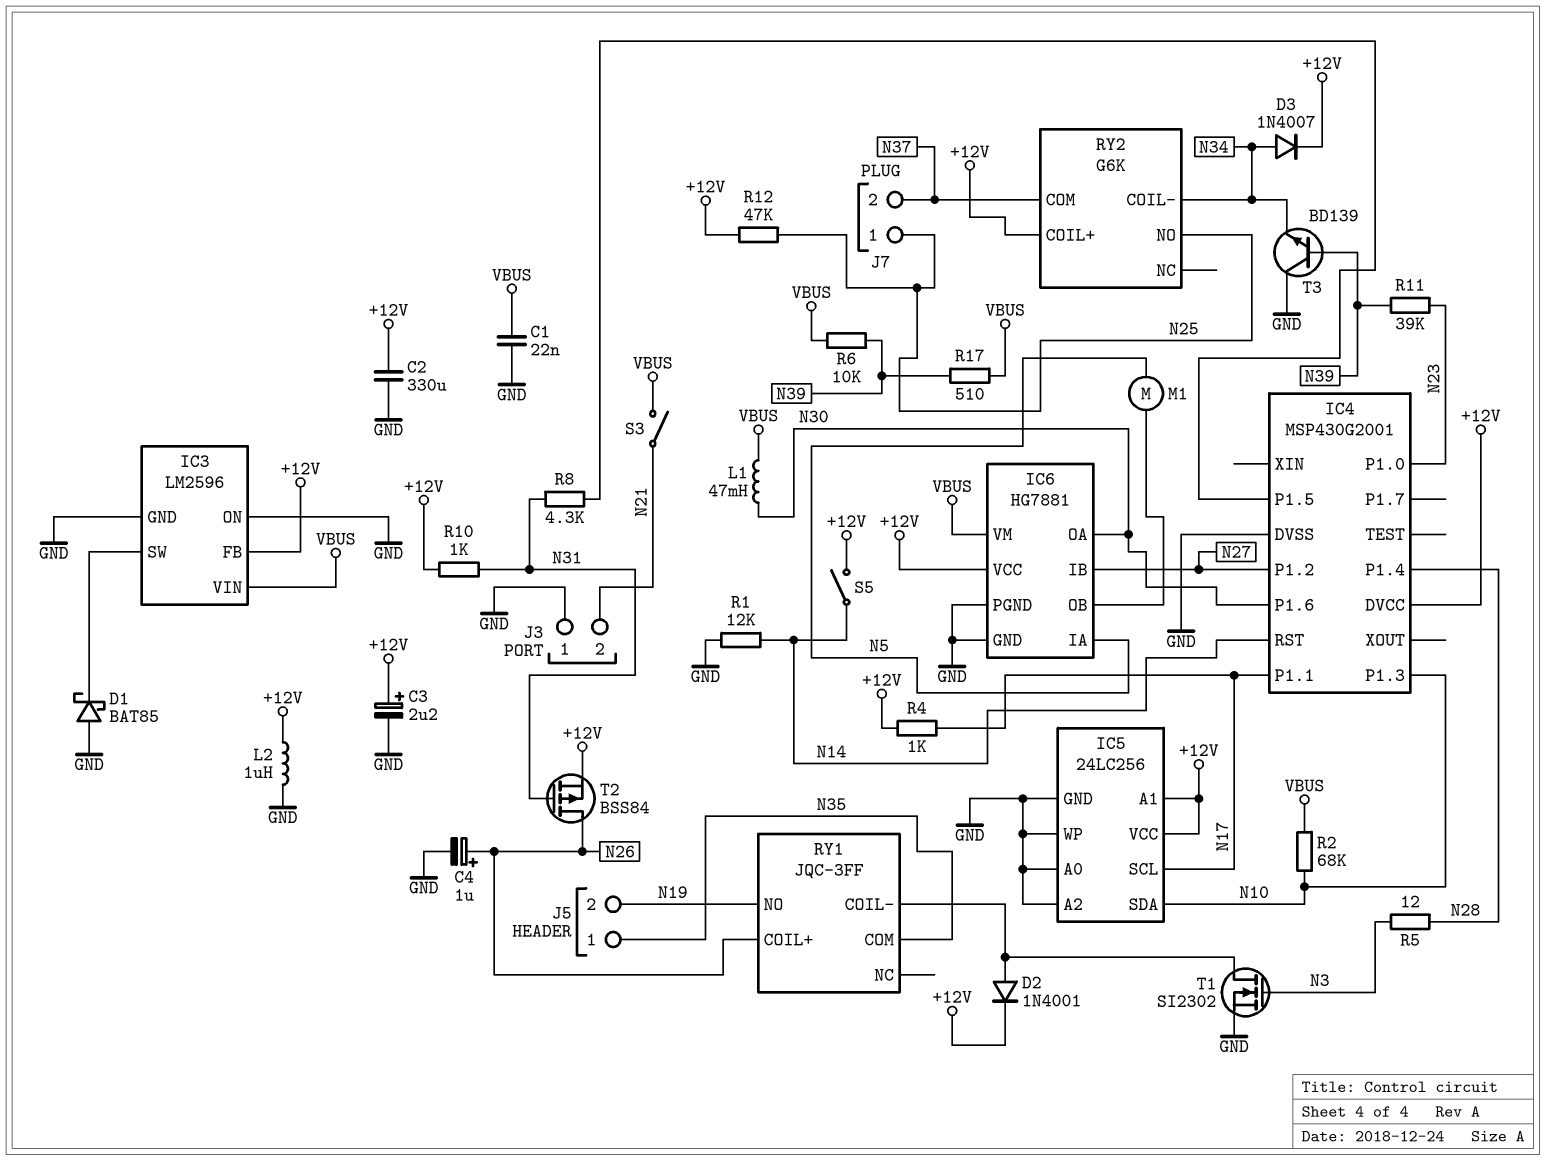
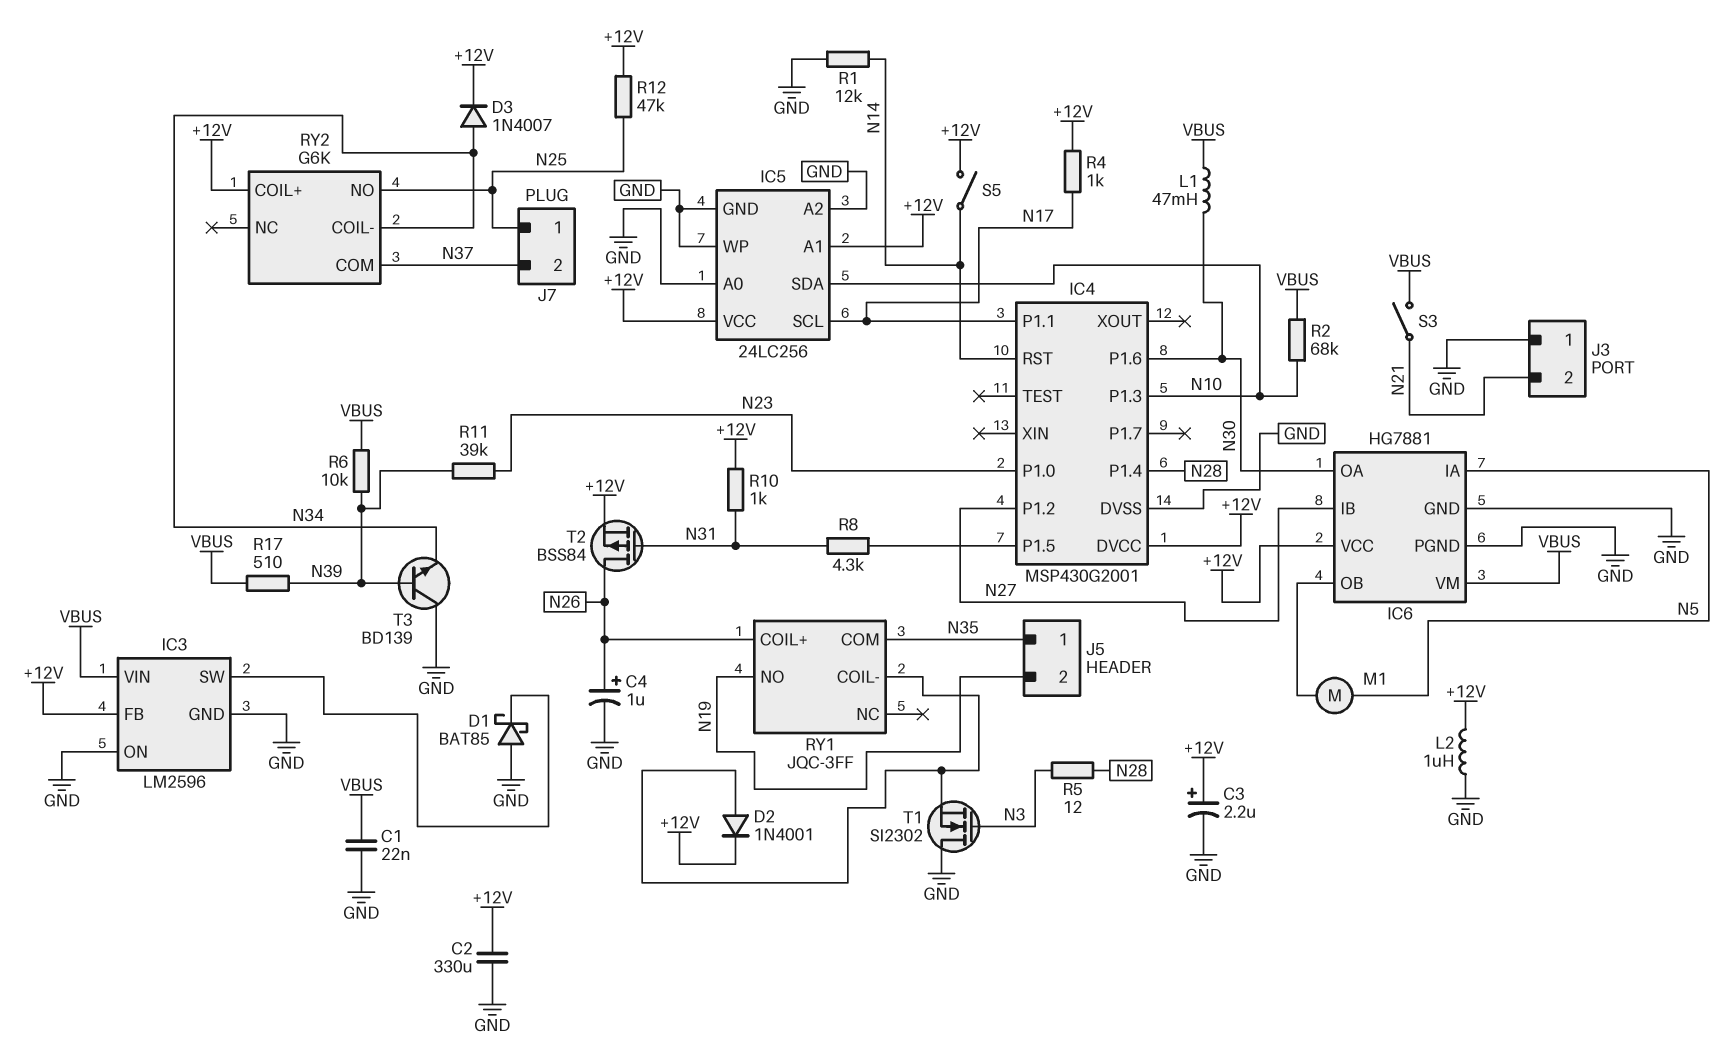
T1: NMOS SI2302 (G N3, D RY1/COIL-, S GND) -> NMOS SI2302 (G N3, D GND, S RY1/COIL-)

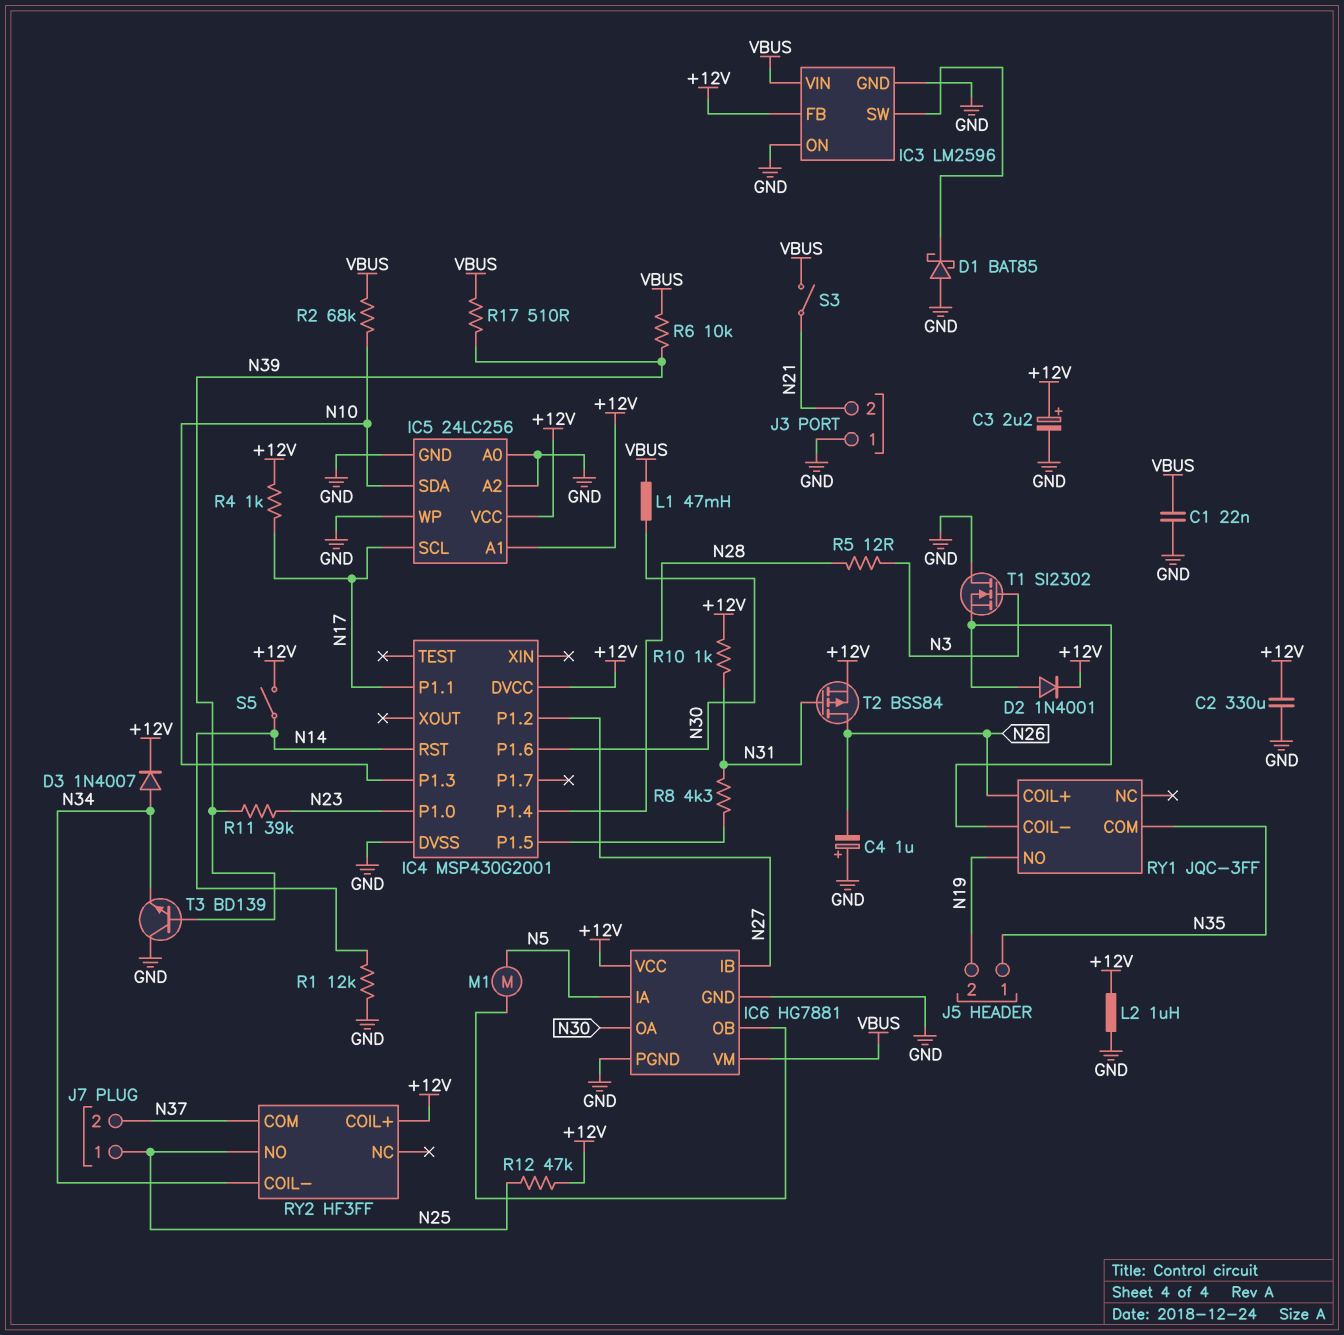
C4: 1uF (plus N26, minus GND) -> 1uF (plus GND, minus N26)
RY2: G6K -> HF3FF

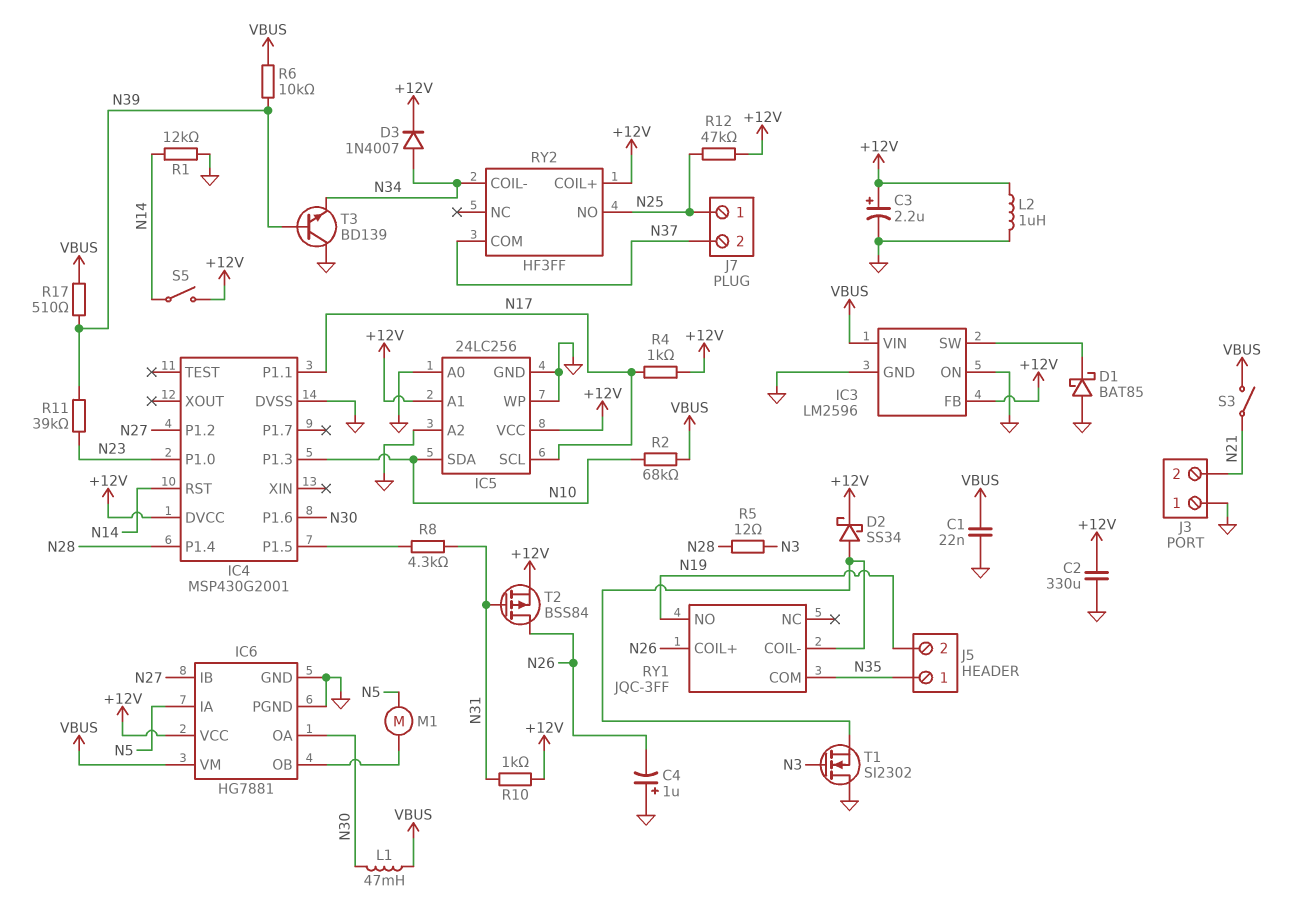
D2: diode 1N4001 (A RY1/COIL-, K +12V) -> schottky SS34 (A RY1/COIL-, K +12V)

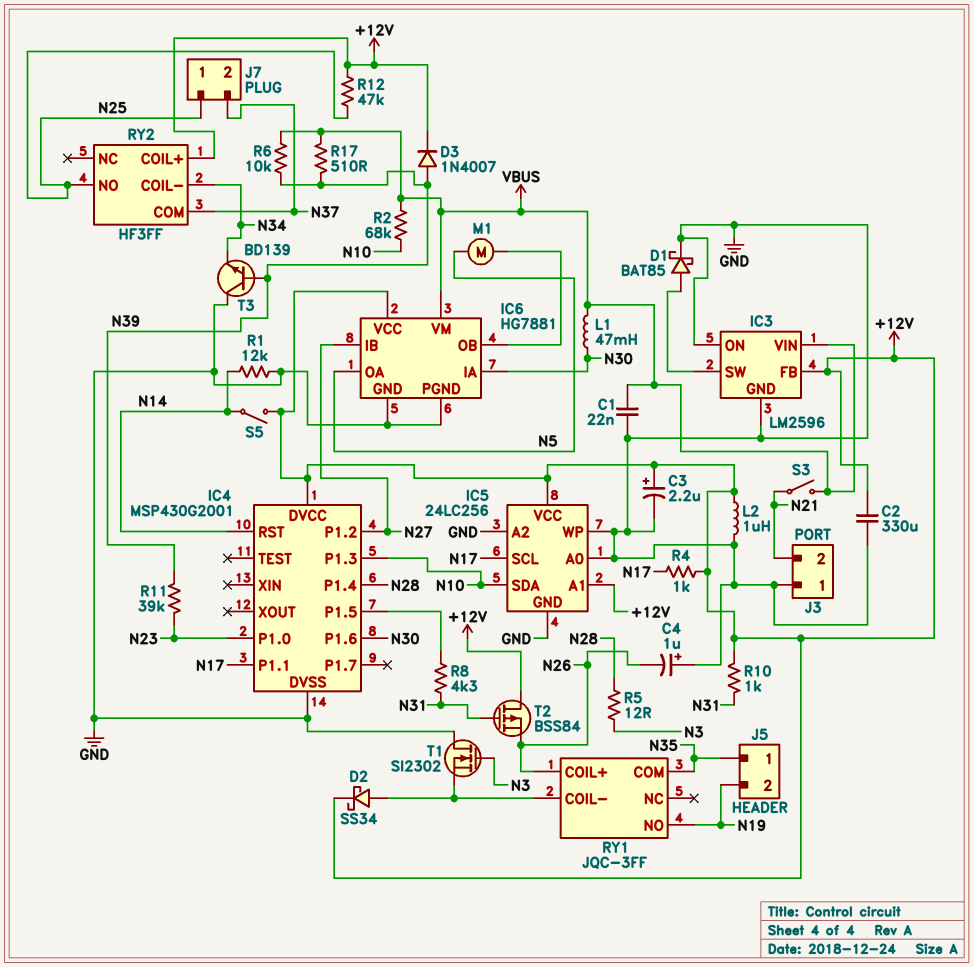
D1: schottky BAT85 (A GND, K IC3/SW) -> schottky BAT85 (A IC3/SW, K GND)
D3: diode 1N4007 (A N34, K +12V) -> diode 1N4007 (A N39, K +12V)
IC6 pin IA: N5 -> N30
IC6 pin OA: N30 -> N5
T2: PMOS BSS84 (G N31, D N26, S +12V) -> PMOS BSS84 (G N31, D +12V, S N26)

